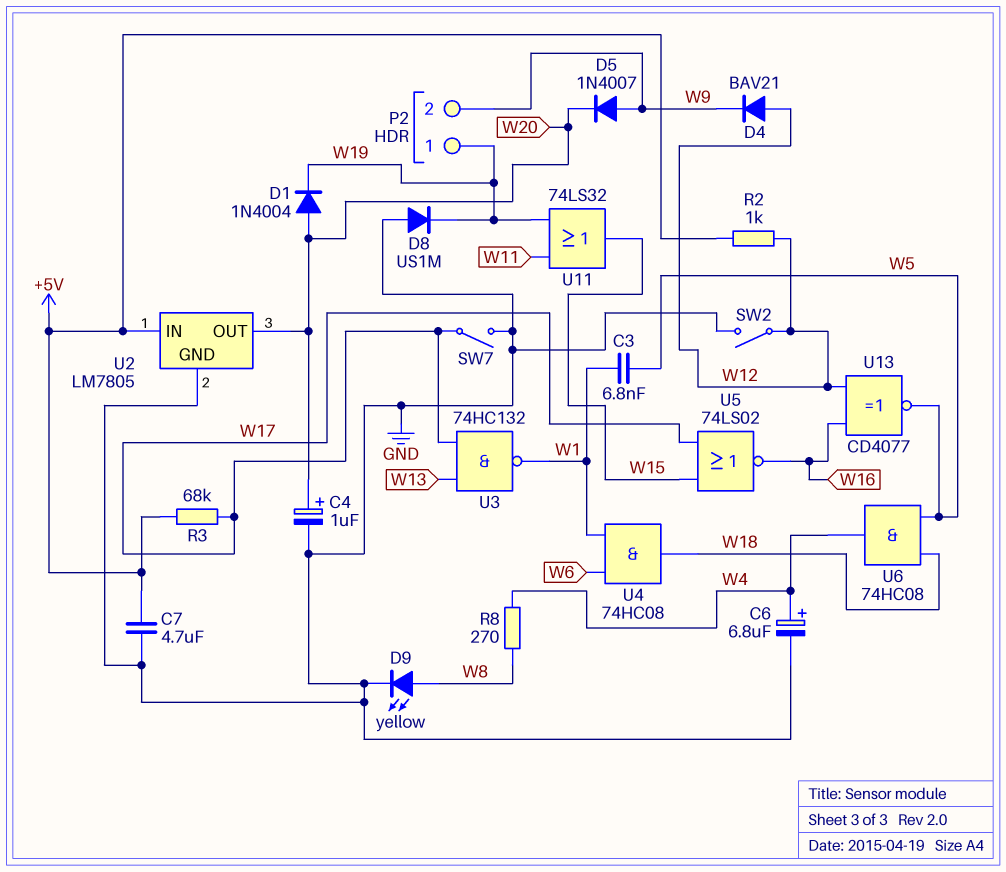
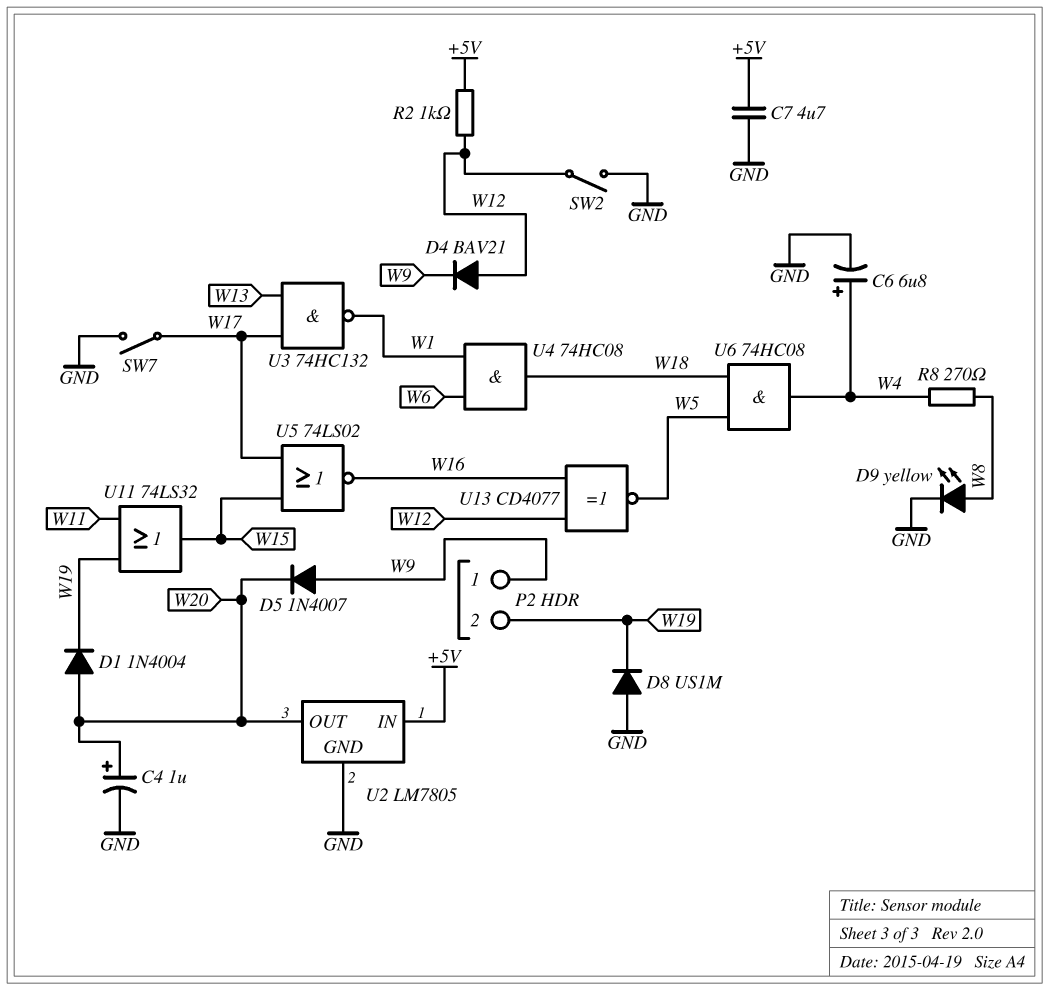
C3: 6.8nF (W1, W5) -> none
P2 pin 1: W19 -> W9
P2 pin 2: W9 -> W19
R3: 68k (+5V, W17) -> none

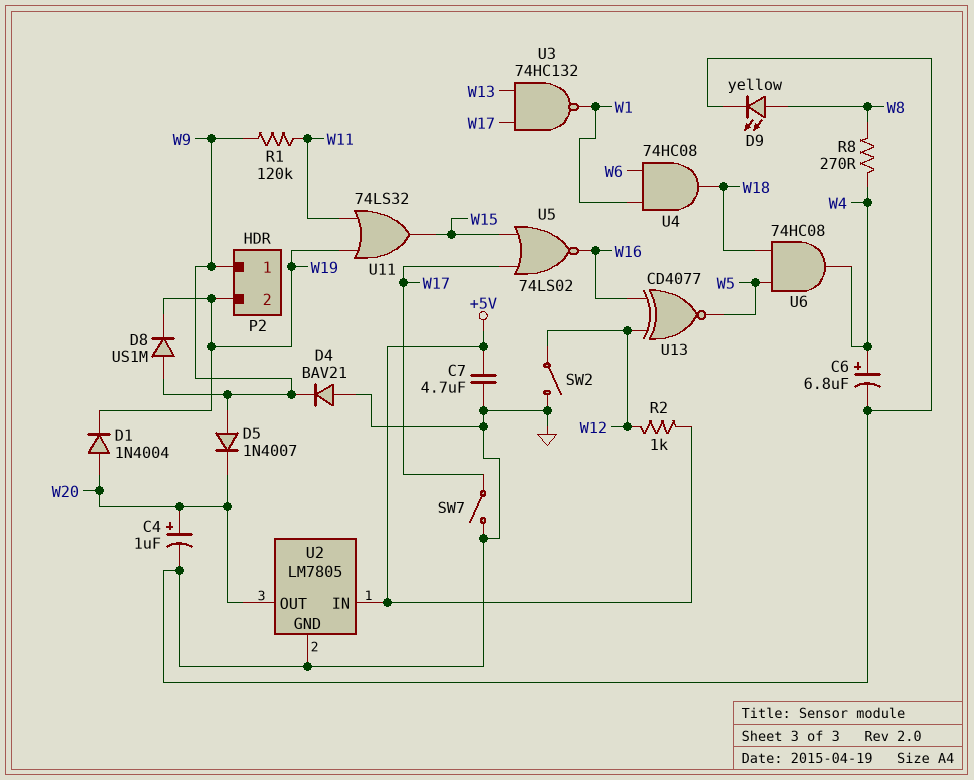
D4: diode BAV21 (A W12, K W9) -> diode BAV21 (A GND, K W9)
D8: diode US1M (A GND, K W19) -> diode US1M (A W9, K W19)
R1: none -> 120k (W9, W11)

